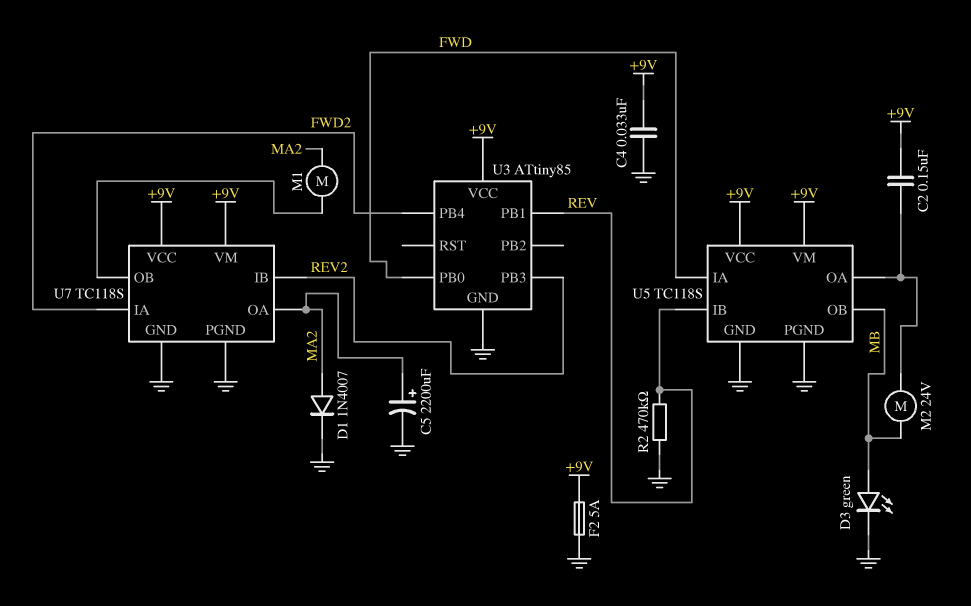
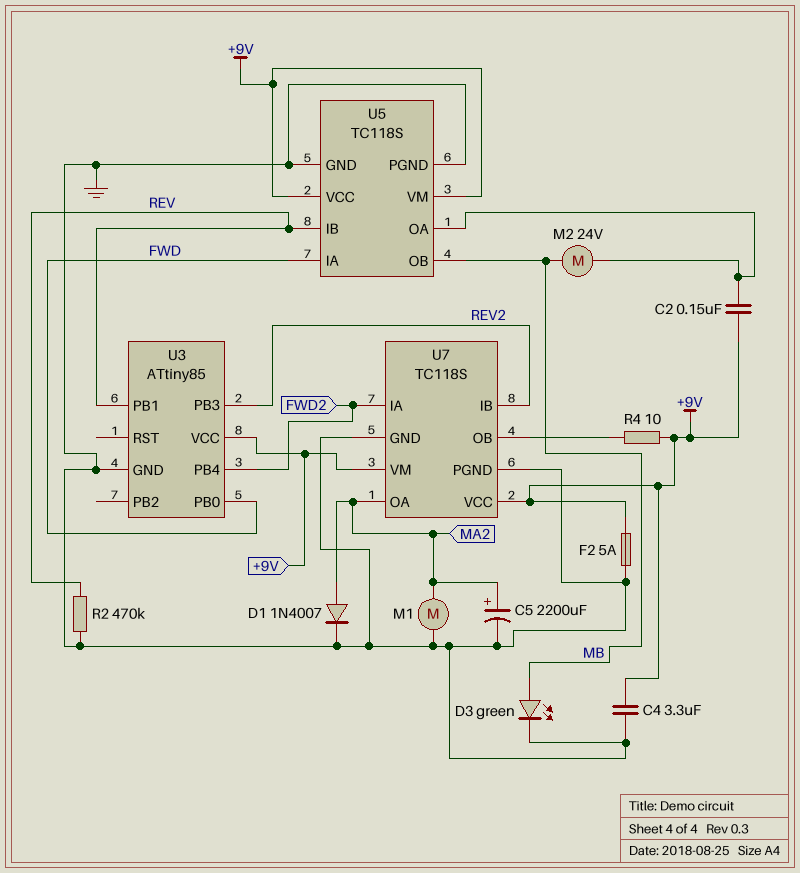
C4: 33nF (+9V, GND) -> 3.3uF (+9V, GND)
M1: motor (MA2, U7/OB) -> motor (GND, MA2)
R4: none -> 10 (+9V, U7/OB)

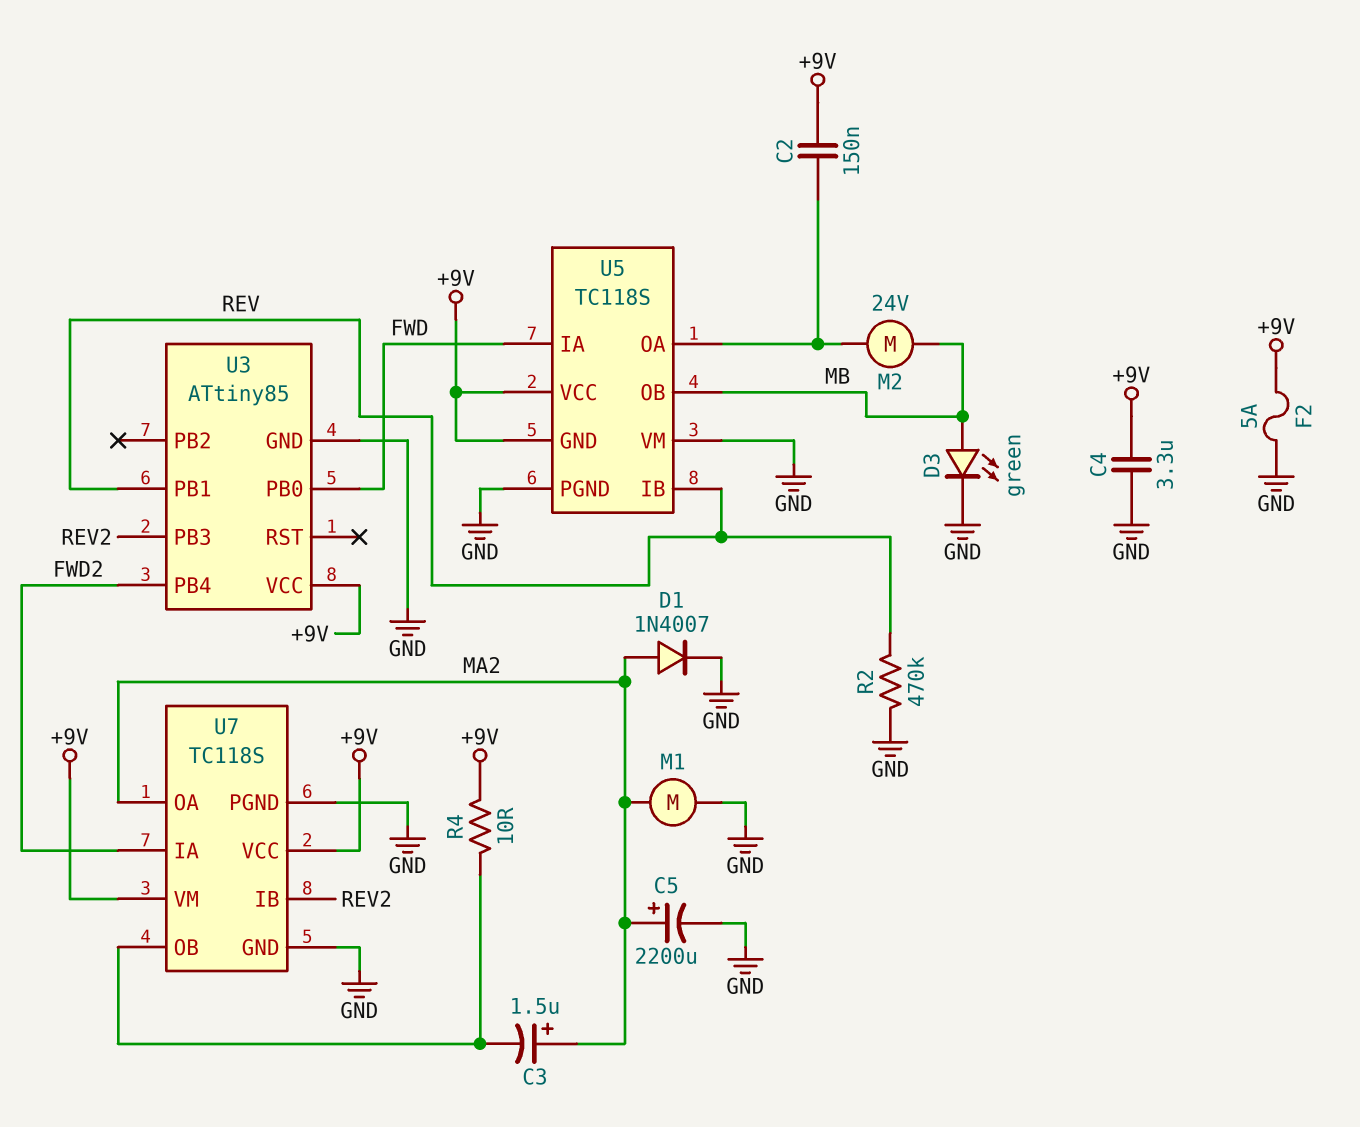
C3: none -> 1.5uF (plus MA2, minus U7/OB)
U5 pin GND: GND -> +9V
U5 pin VM: +9V -> GND

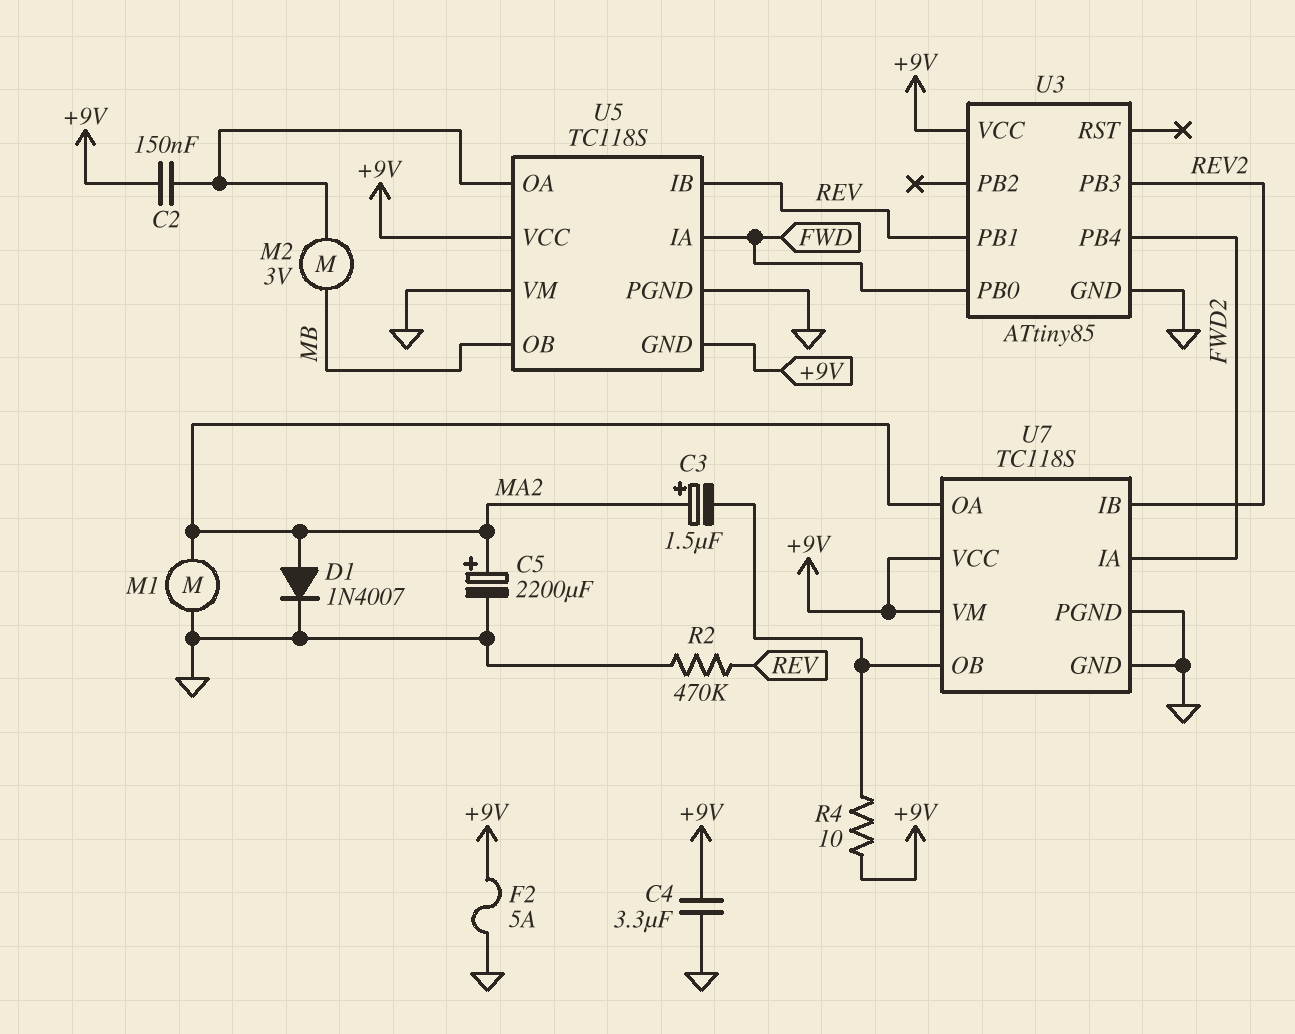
D3: LED green (A MB, K GND) -> none
M2: motor 24V (MB, U5/OA) -> motor 3V (MB, U5/OA)

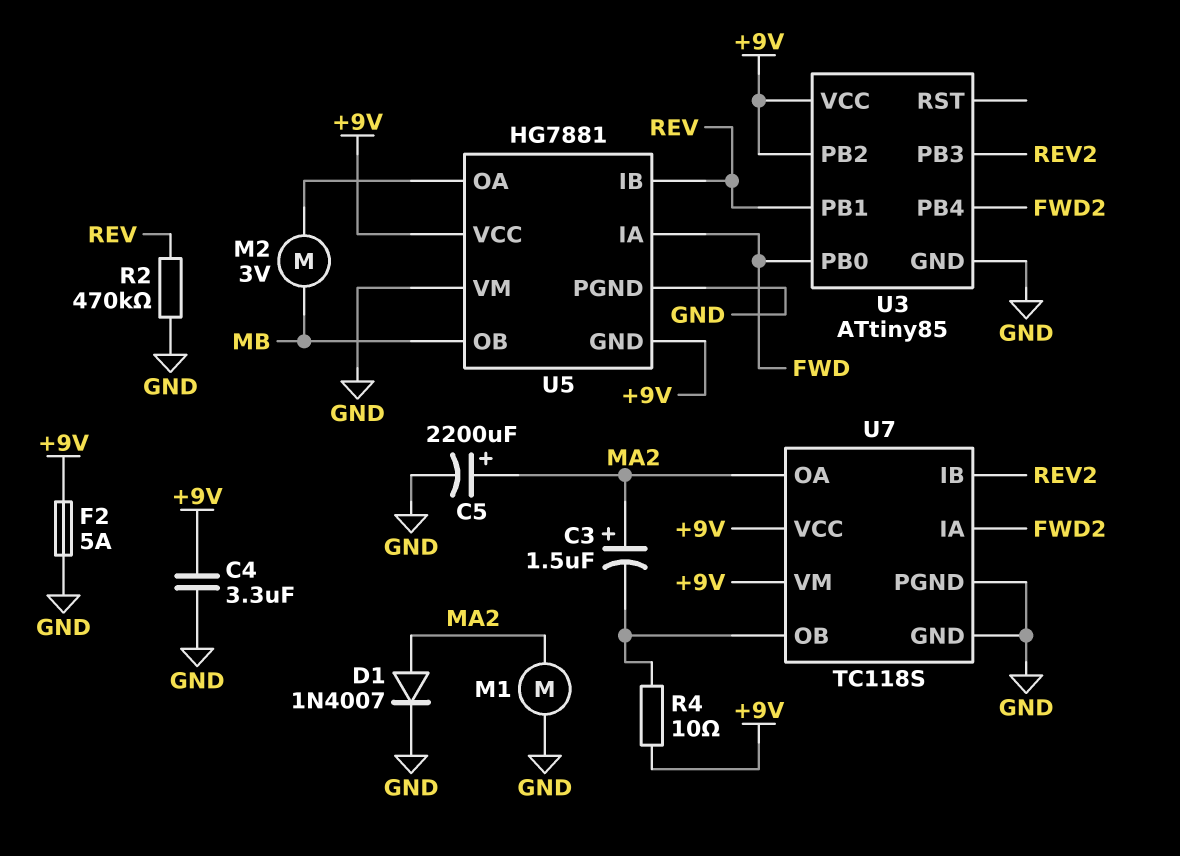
C2: 150nF (+9V, U5/OA) -> none
U3 pin PB2: none -> +9V
U5: TC118S -> HG7881

